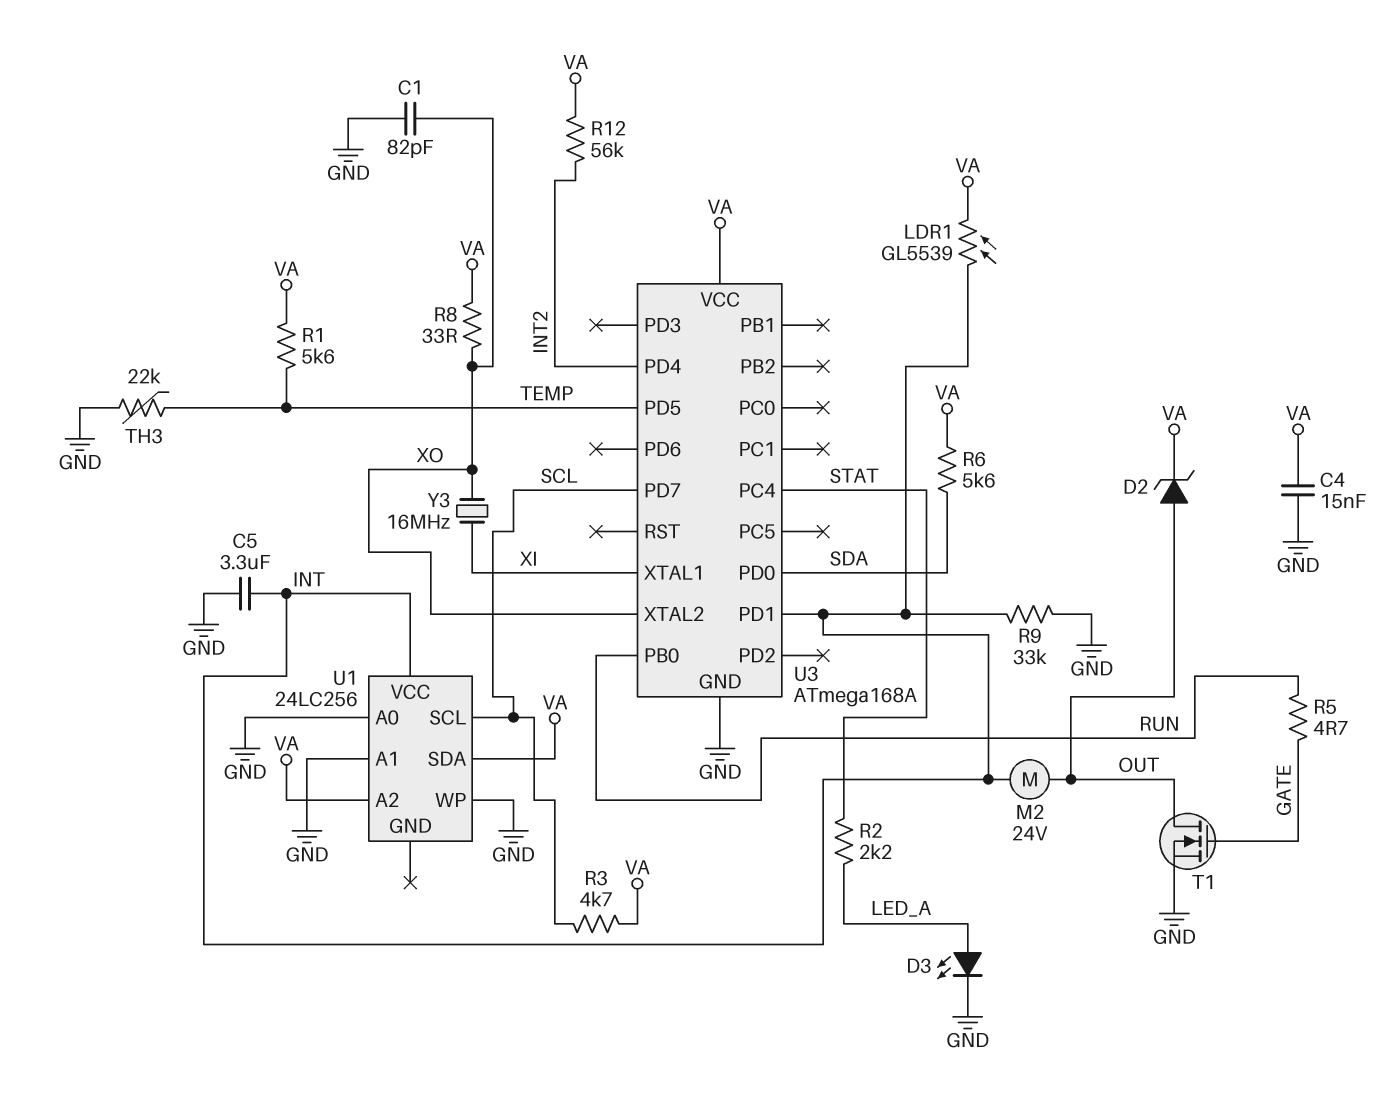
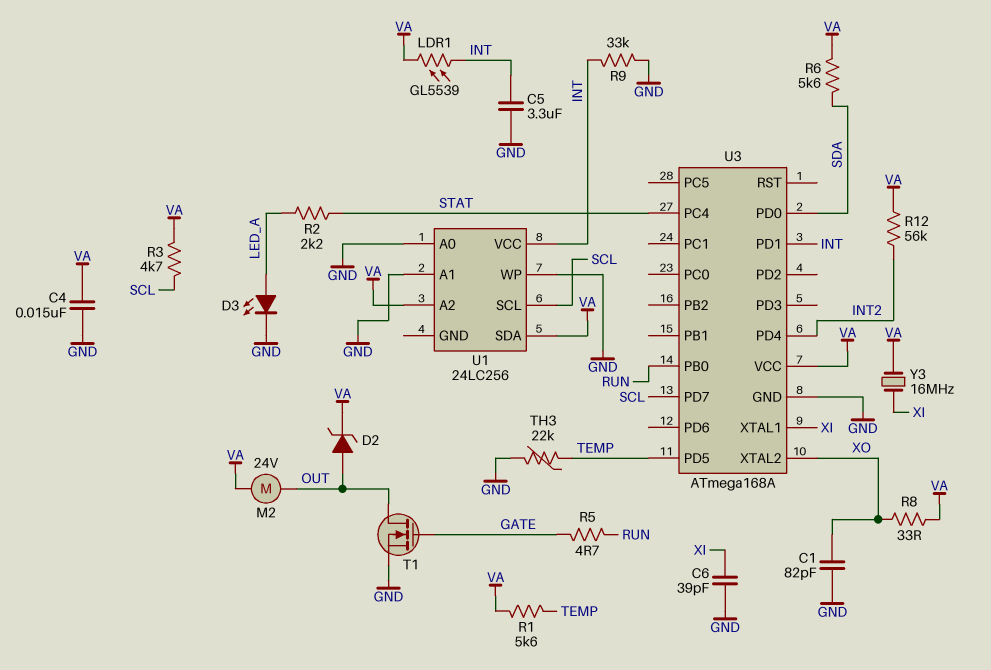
C6: none -> 39pF (GND, XI)
M2: motor 24V (INT, OUT) -> motor 24V (OUT, VA)
Y3: 16MHz (XI, XO) -> 16MHz (VA, XI)

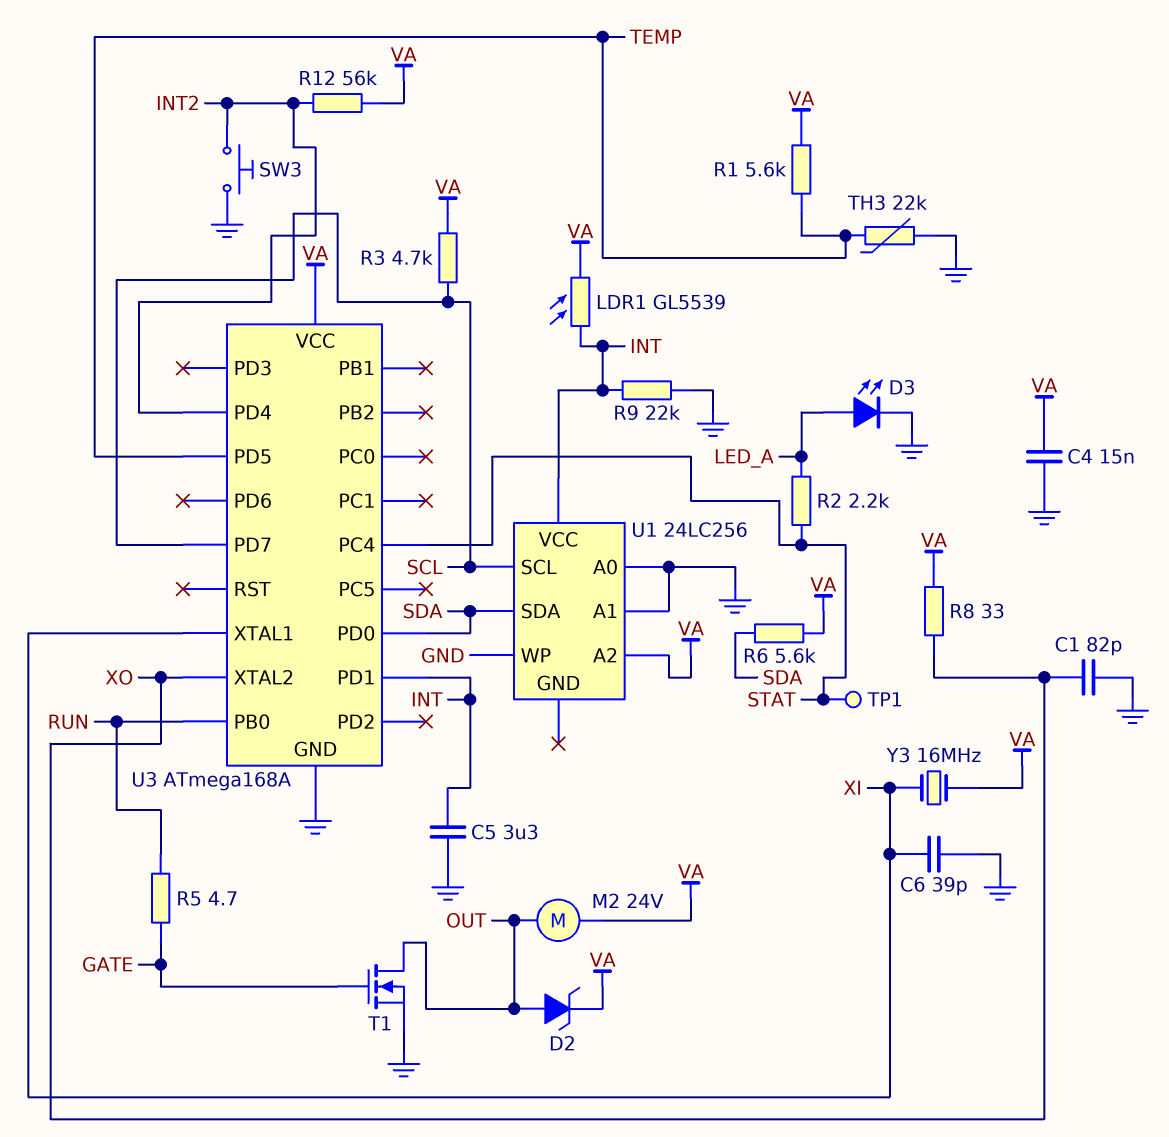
R9: 33k (GND, INT) -> 22k (GND, INT)
SW3: none -> button (GND, INT2)
TP1: none -> test point (STAT)
U1 pin SDA: VA -> SDA

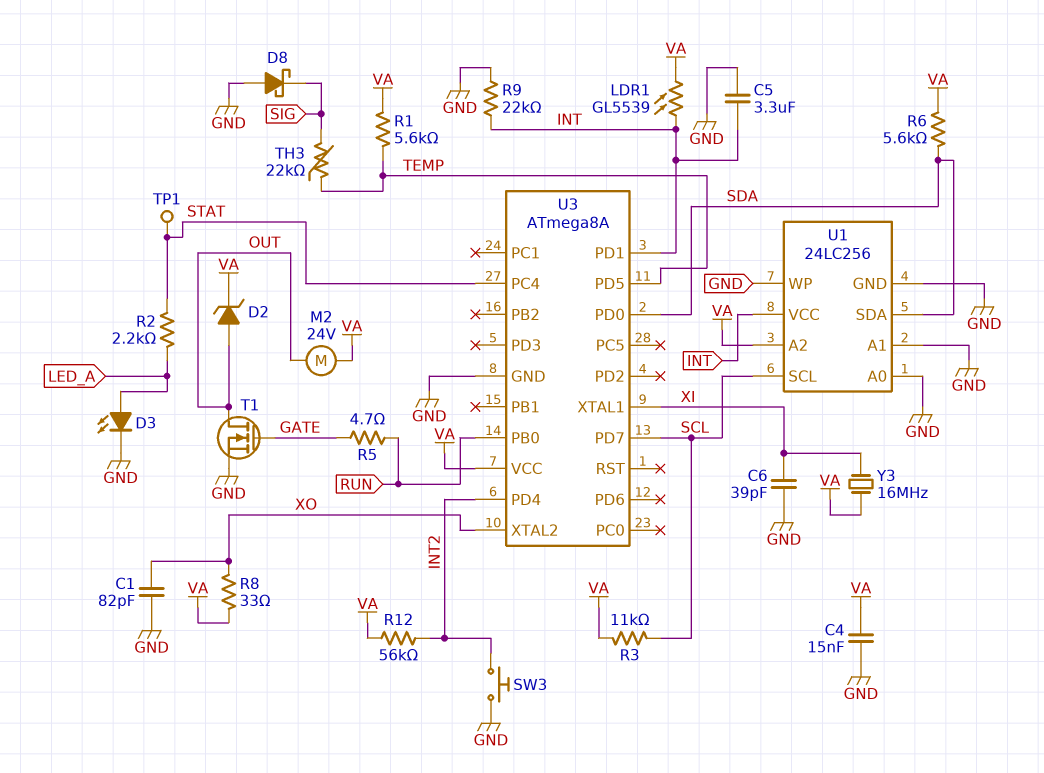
D8: none -> schottky (A GND, K SIG)
R3: 4.7k (SCL, VA) -> 11k (SCL, VA)
TH3: 22k (GND, TEMP) -> 22k (SIG, TEMP)
U1 pin GND: none -> GND
U3: ATmega168A -> ATmega8A

